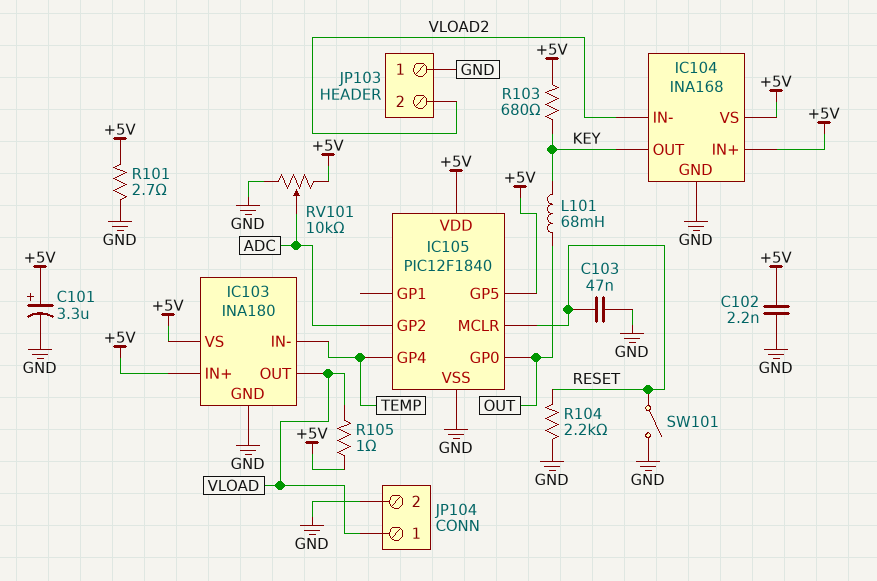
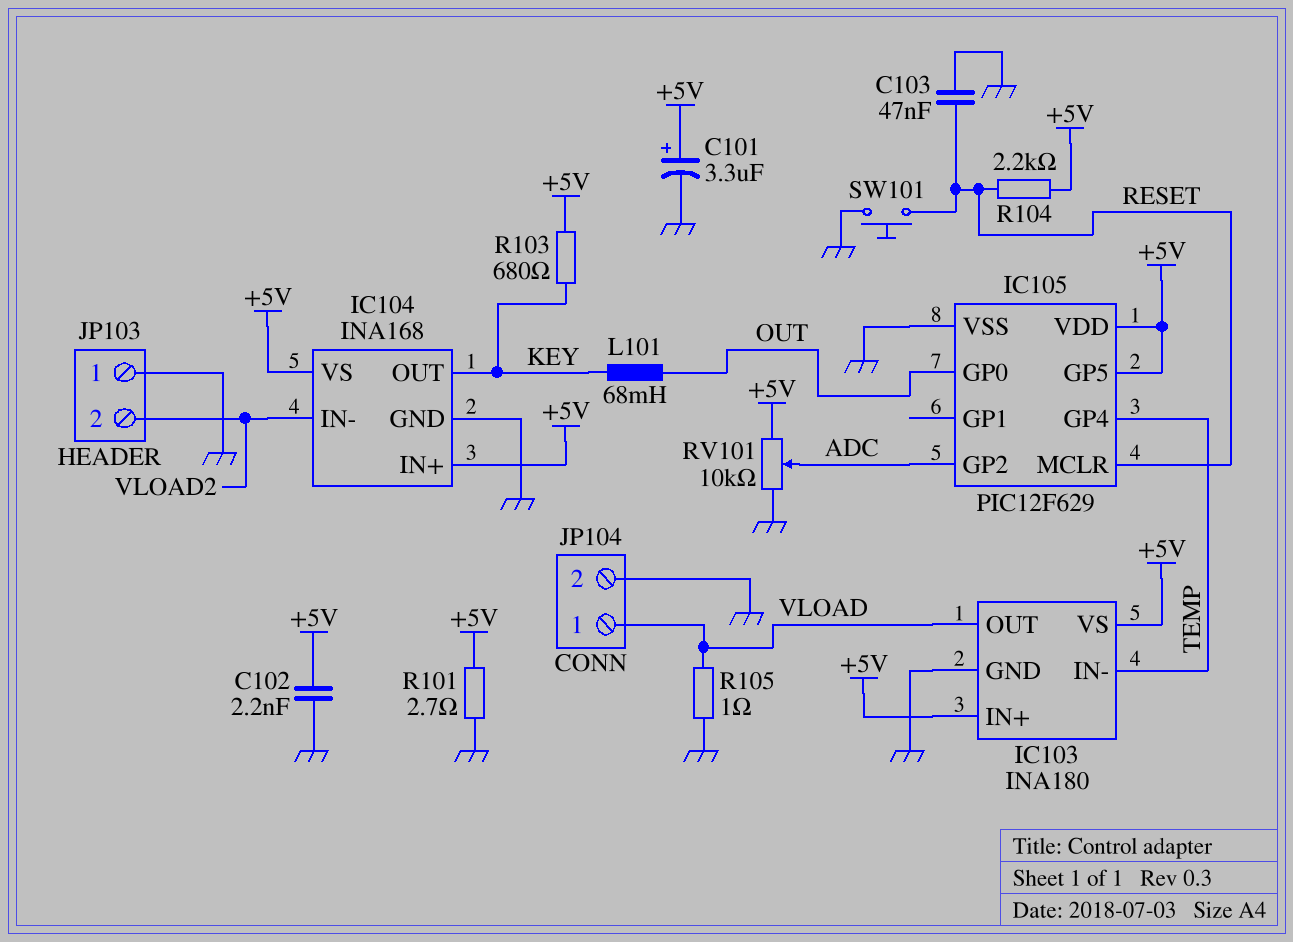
IC105: PIC12F1840 -> PIC12F629
R104: 2.2k (GND, RESET) -> 2.2k (+5V, RESET)
R105: 1 (+5V, VLOAD) -> 1 (GND, VLOAD)
SW101: switch (GND, RESET) -> button (GND, RESET)

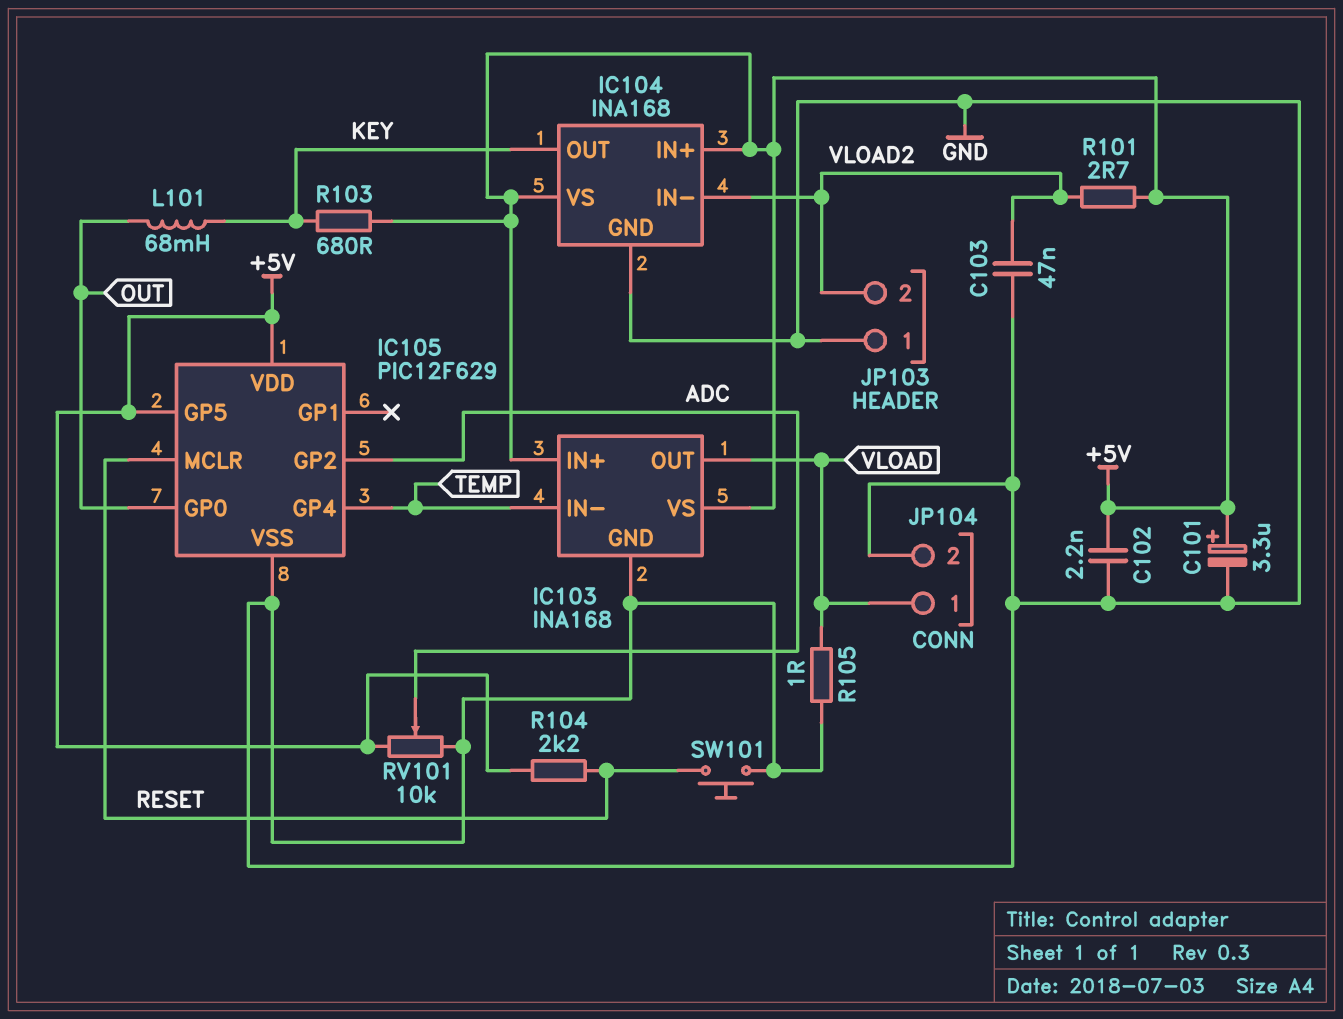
C103: 47nF (GND, RESET) -> 47nF (GND, VLOAD2)
IC103: INA180 -> INA168
R101: 2.7 (+5V, GND) -> 2.7 (+5V, VLOAD2)

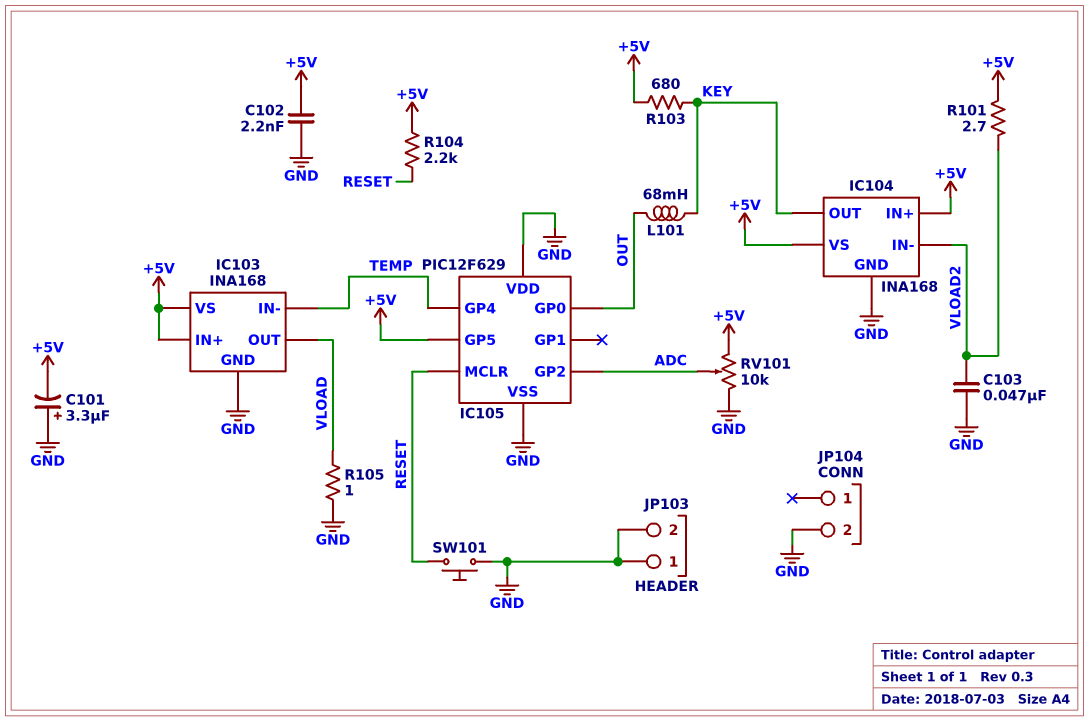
C101: 3.3uF (plus +5V, minus GND) -> 3.3uF (plus GND, minus +5V)
IC105 pin VDD: +5V -> GND
JP103 pin 2: VLOAD2 -> GND
JP104 pin 1: VLOAD -> none

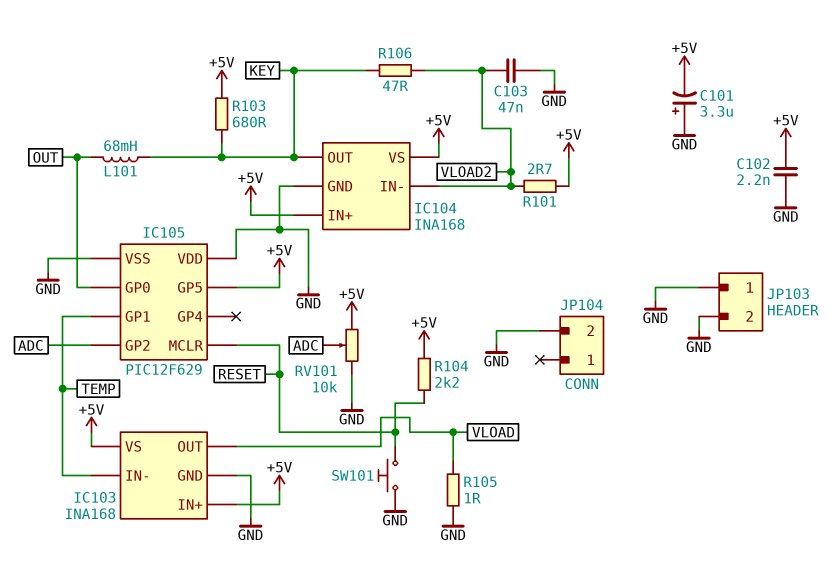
IC105 pin GP1: none -> TEMP
IC105 pin GP4: TEMP -> none
R106: none -> 47 (KEY, VLOAD2)

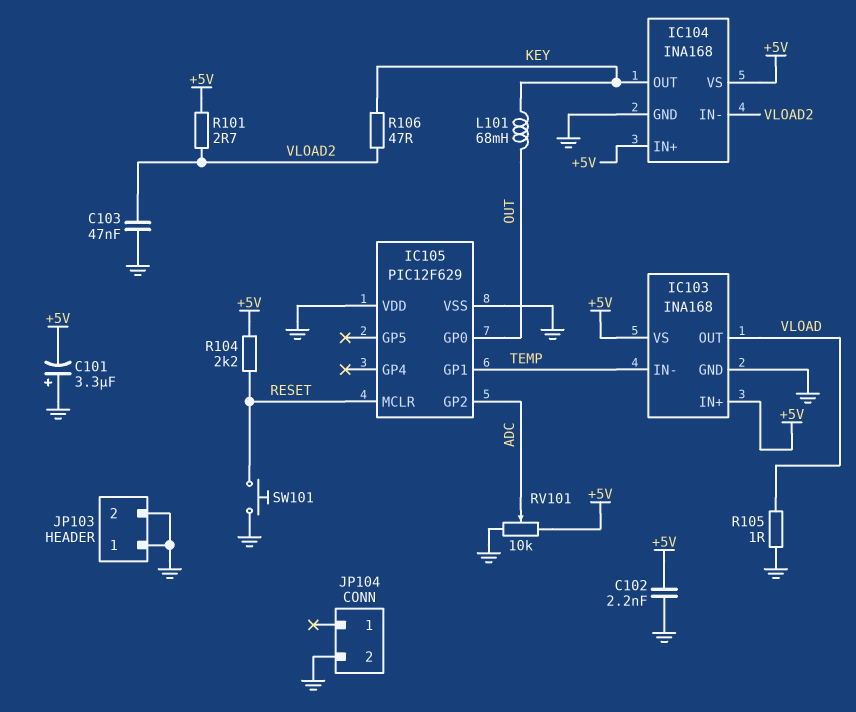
IC105 pin GP5: +5V -> none
R103: 680 (+5V, KEY) -> none

